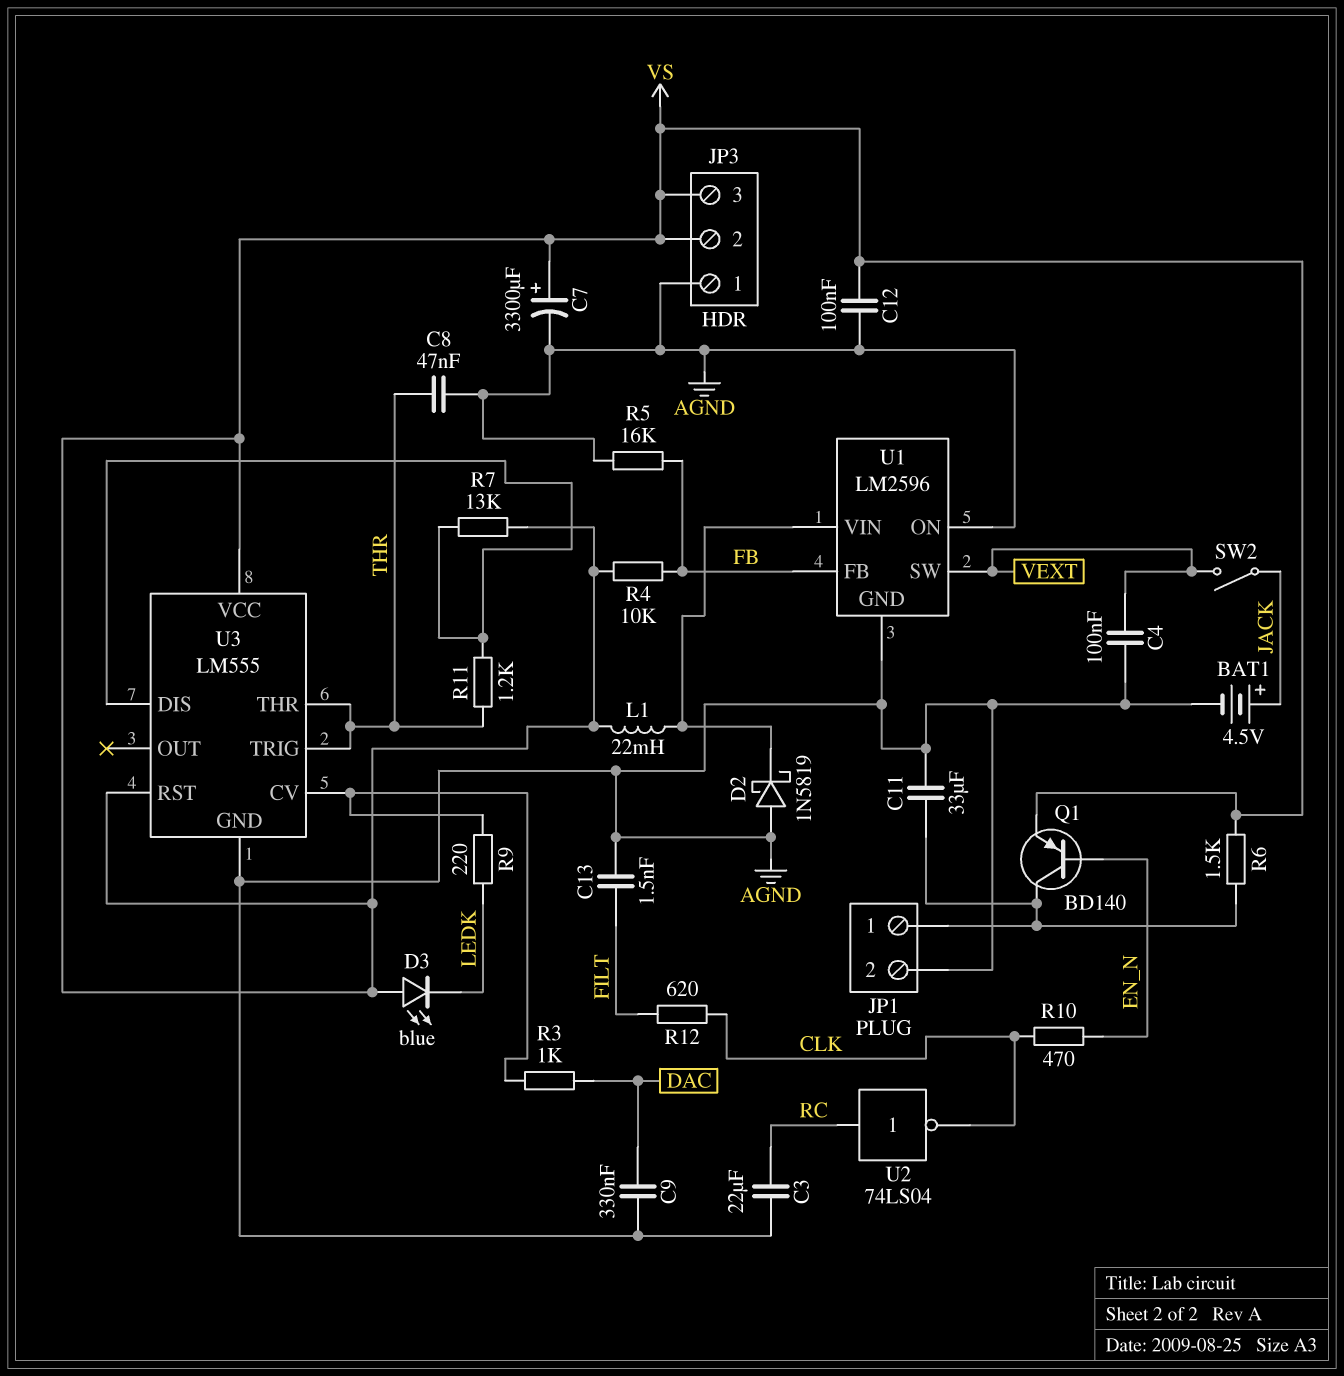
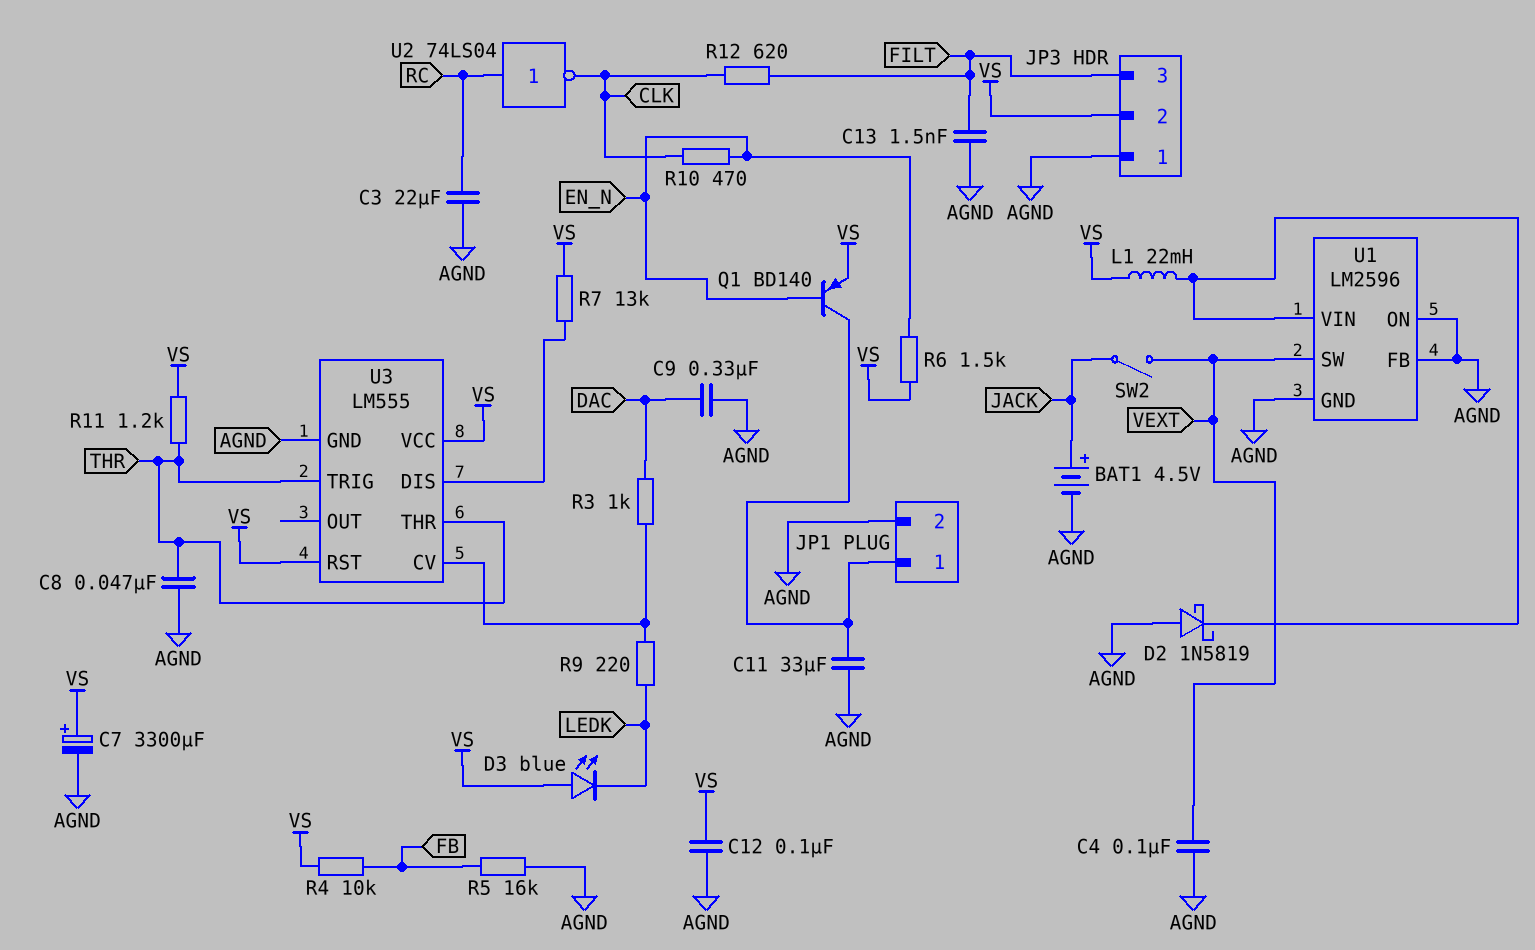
JP3 pin 3: VS -> FILT
R6: 1.5k (JP1/1, VS) -> 1.5k (EN_N, VS)
R11: 1.2k (THR, U3/DIS) -> 1.2k (THR, VS)
U1 pin FB: FB -> AGND

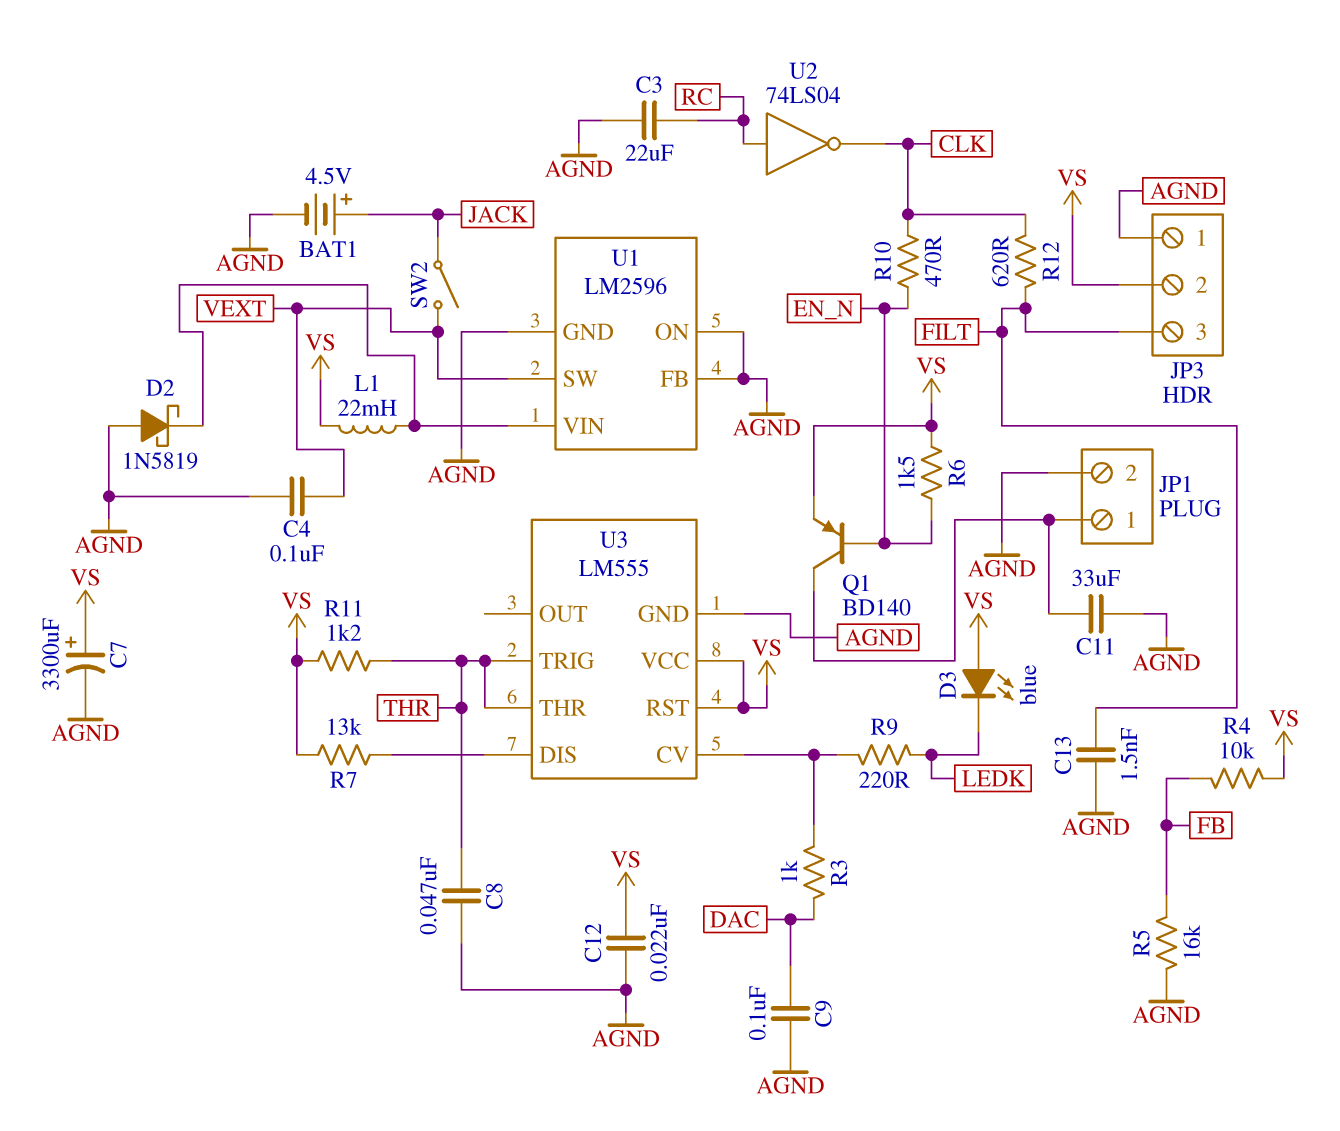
C9: 330nF (AGND, DAC) -> 100nF (AGND, DAC)
C12: 100nF (AGND, VS) -> 22nF (AGND, VS)

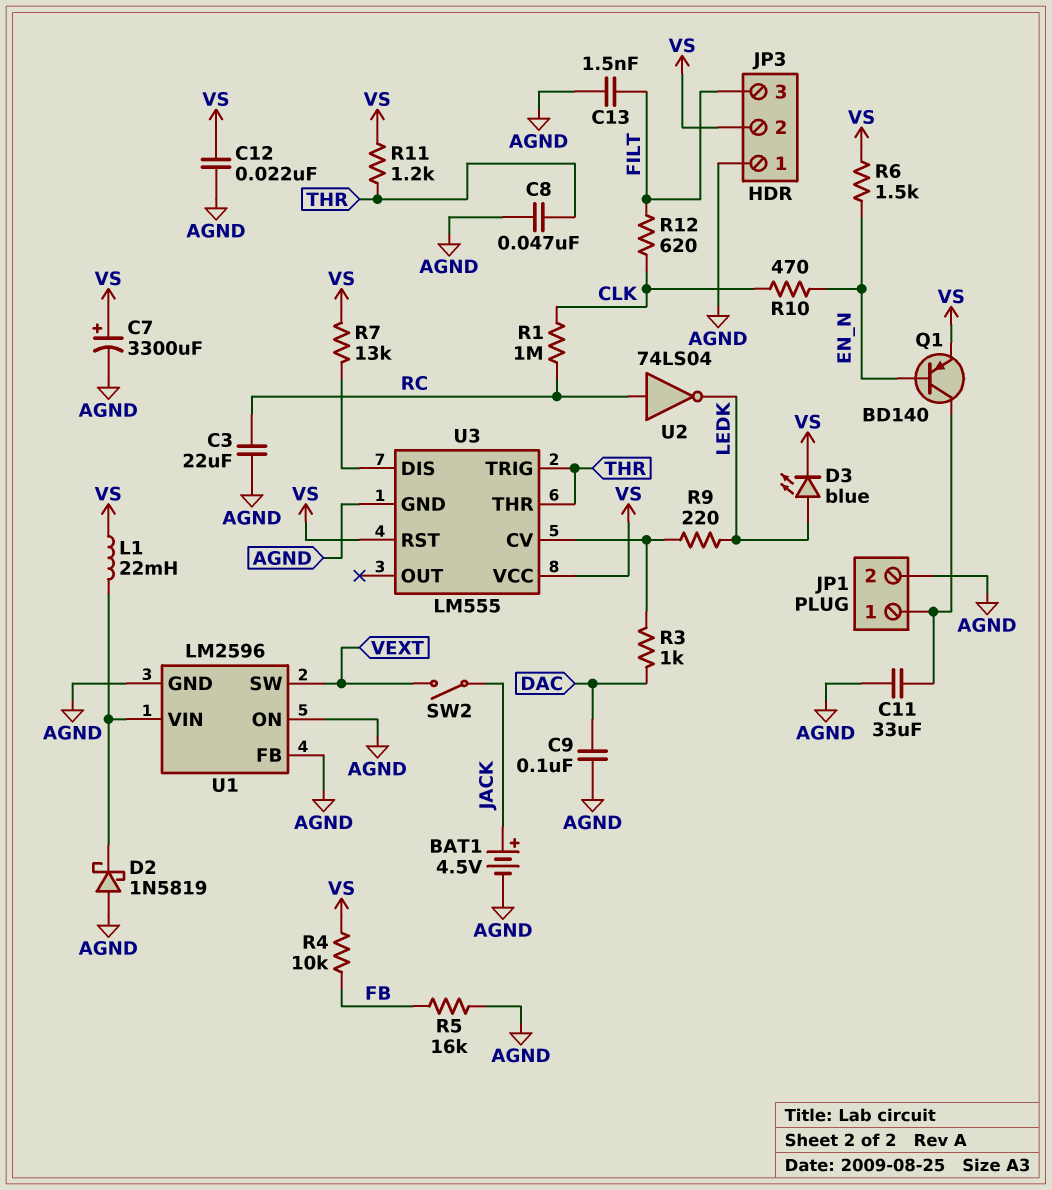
C4: 100nF (AGND, VEXT) -> none
D3: LED blue (A VS, K LEDK) -> LED blue (A LEDK, K VS)
R1: none -> 1M (CLK, RC)
U2: NOT 74LS04 (in RC, out CLK) -> NOT 74LS04 (in RC, out LEDK)

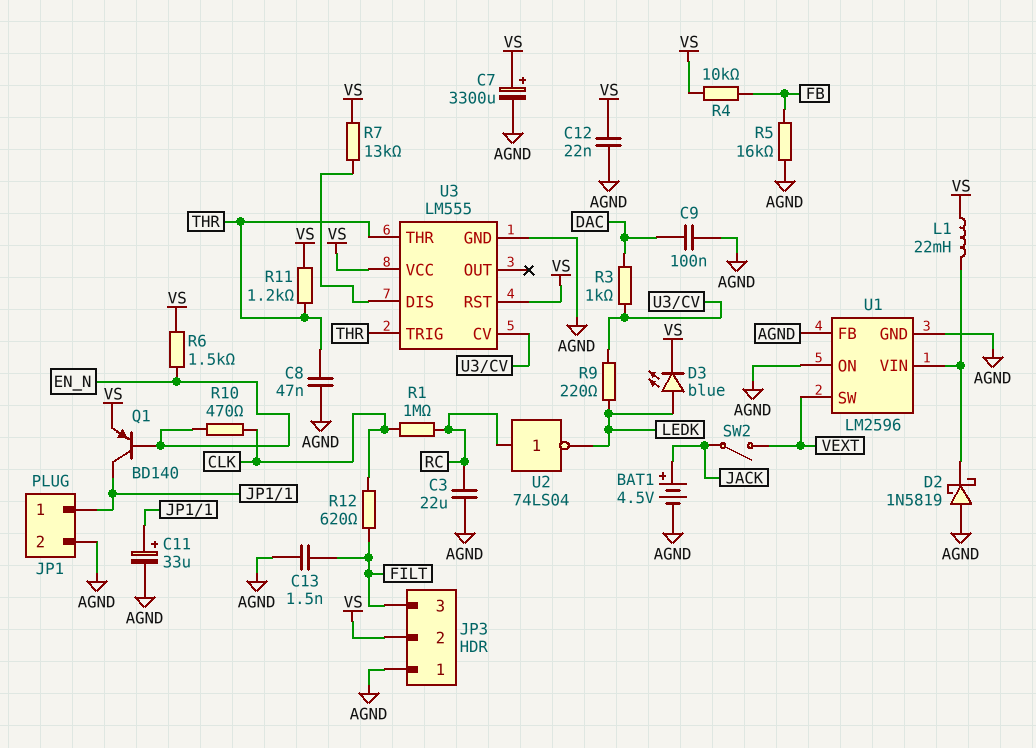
C11: 33uF (AGND, JP1/1) -> 33uF (plus JP1/1, minus AGND)

